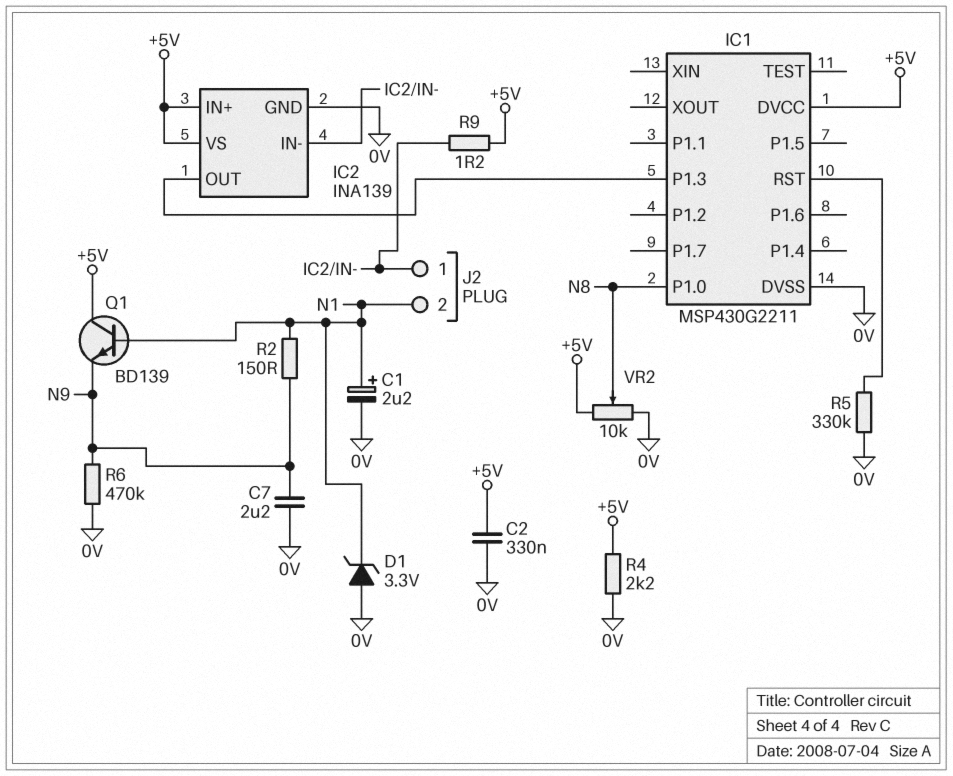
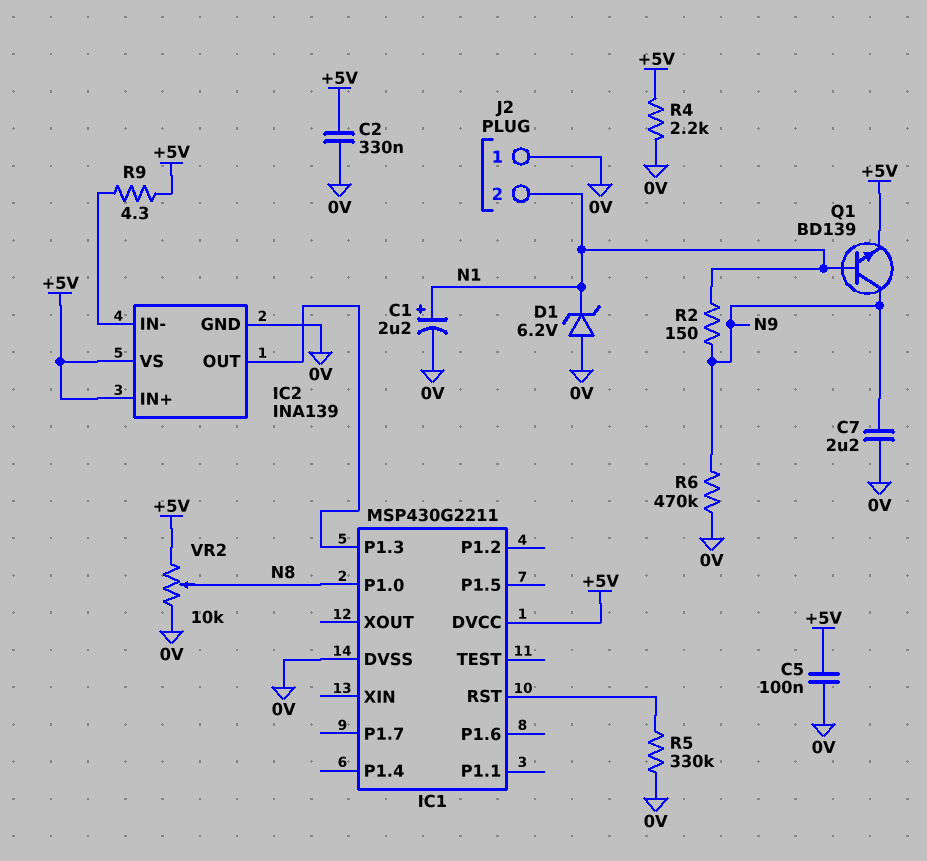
C5: none -> 100nF (+5V, 0V)
D1: zener 3.3V (A 0V, K N1) -> zener 6.2V (A 0V, K N1)
J2 pin 1: IC2/IN- -> 0V
Q1: NPN BD139 (B N1, C +5V, E N9) -> NPN BD139 (B N1, C N9, E +5V)
R9: 1.2 (+5V, IC2/IN-) -> 4.3 (+5V, IC2/IN-)

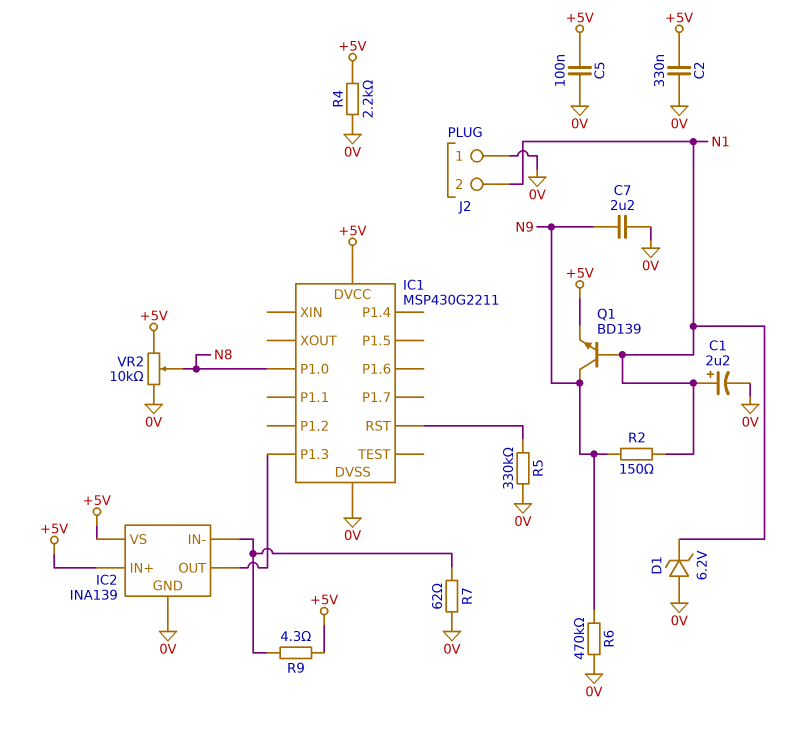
R7: none -> 62 (0V, IC2/IN-)

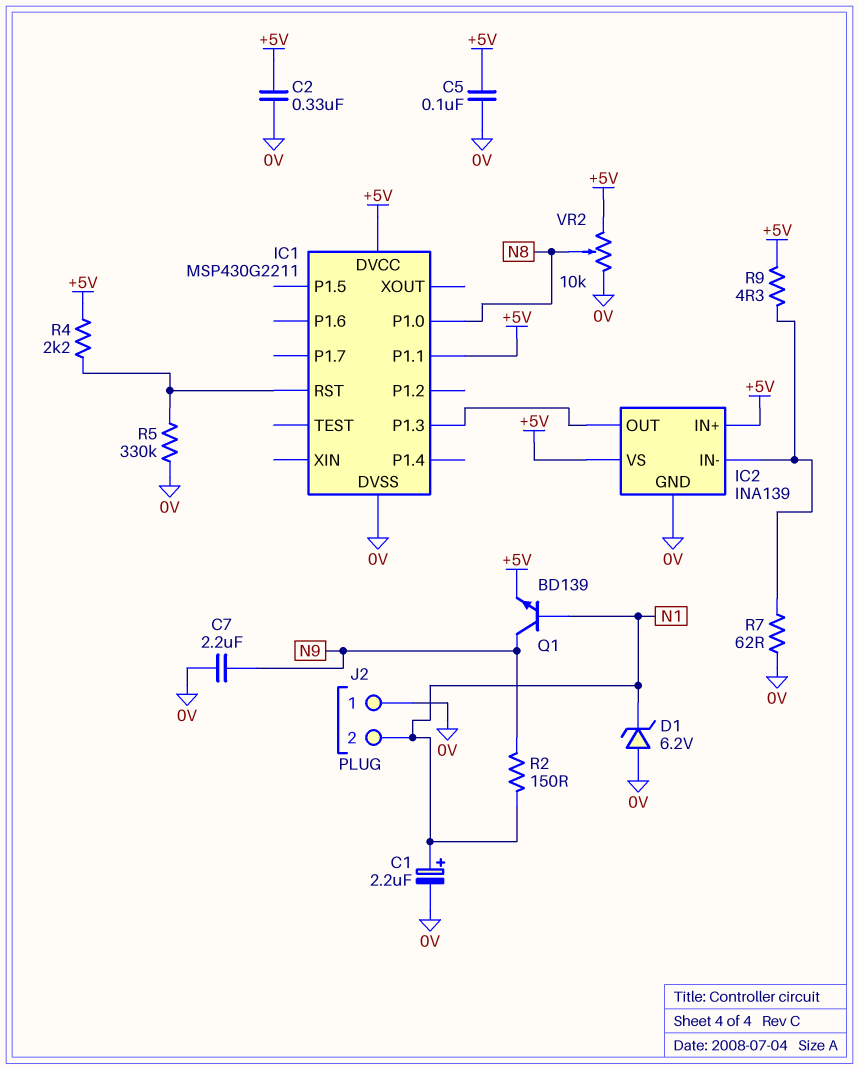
IC1 pin P1.1: none -> +5V
R4: 2.2k (+5V, 0V) -> 2.2k (+5V, IC1/RST)
R6: 470k (0V, N9) -> none

